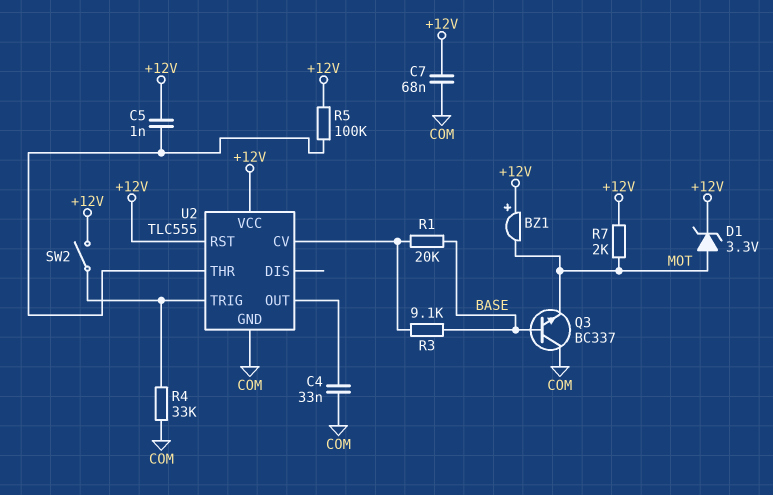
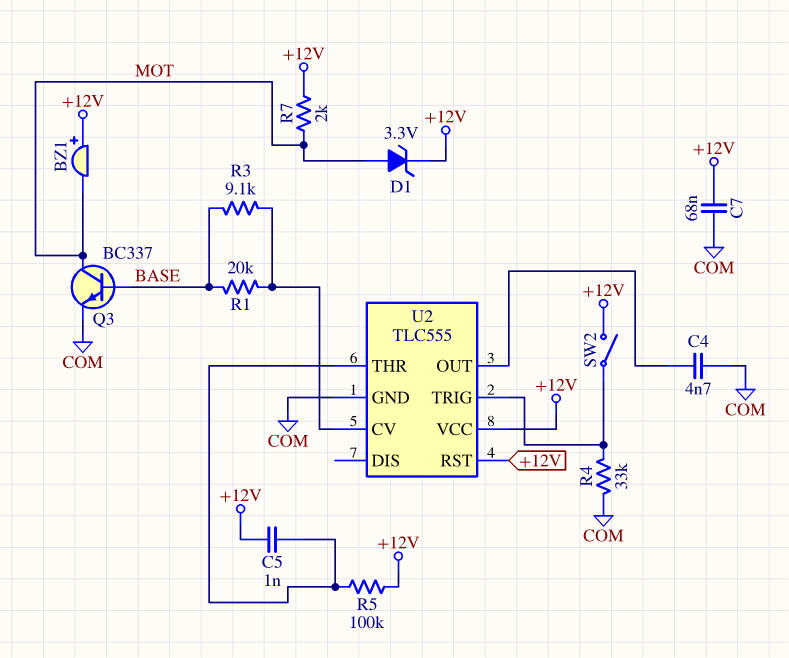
C4: 33nF (COM, U2/OUT) -> 4.7nF (COM, U2/OUT)
Q3: NPN BC337 (B BASE, C COM, E MOT) -> NPN BC337 (B BASE, C MOT, E COM)

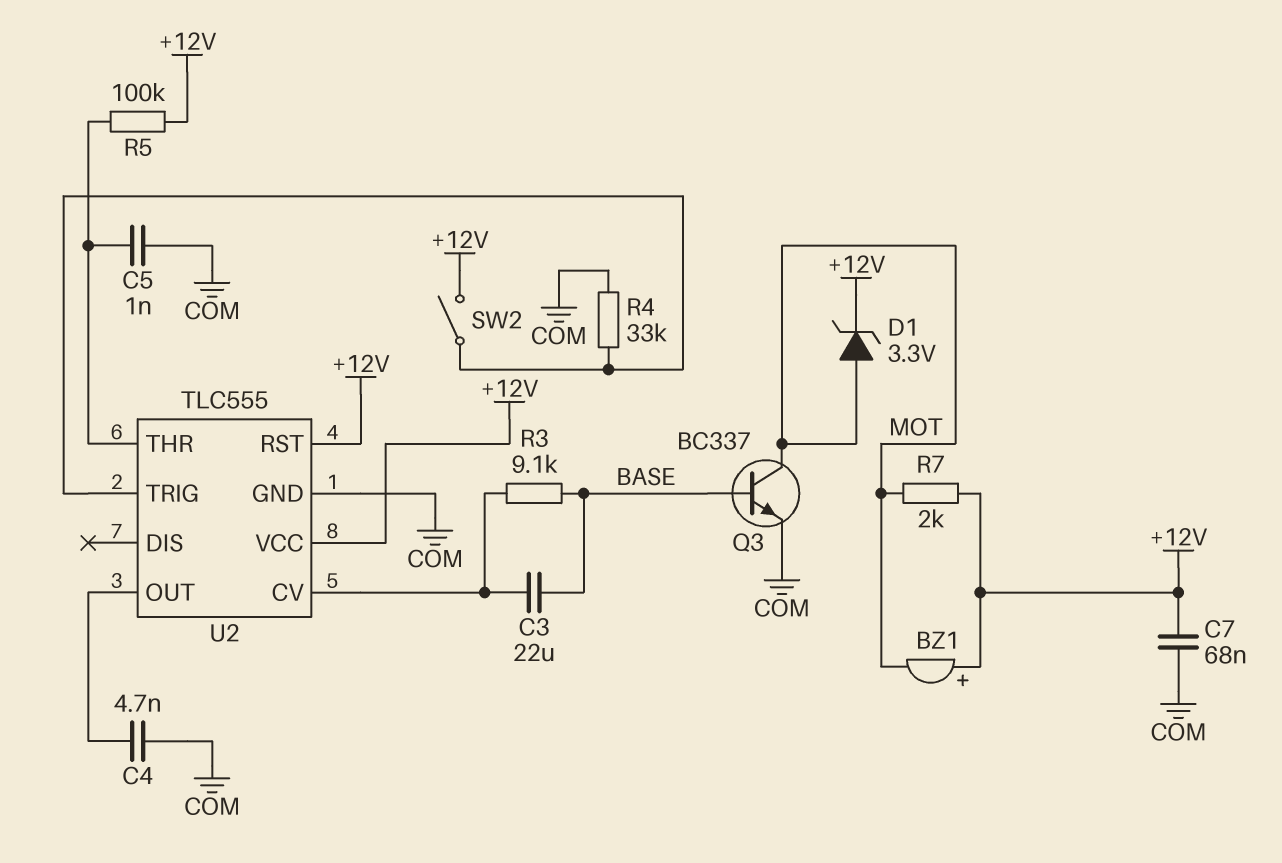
C3: none -> 22uF (BASE, U2/CV)
C5: 1nF (+12V, U2/THR) -> 1nF (COM, U2/THR)
R1: 20k (BASE, U2/CV) -> none

